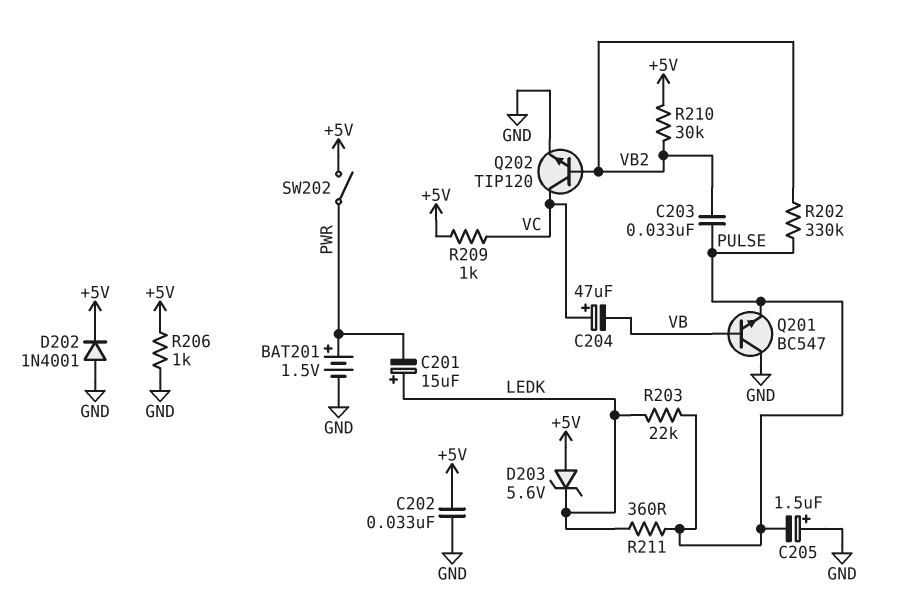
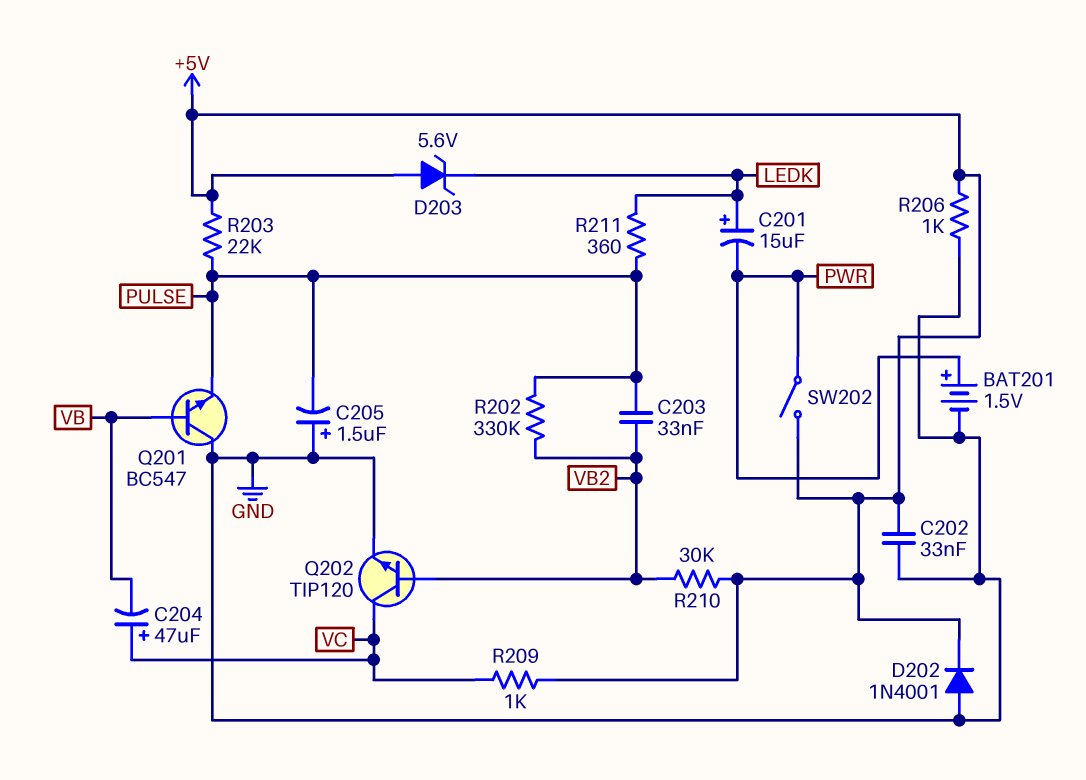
R203: 22k (LEDK, PULSE) -> 22k (+5V, PULSE)

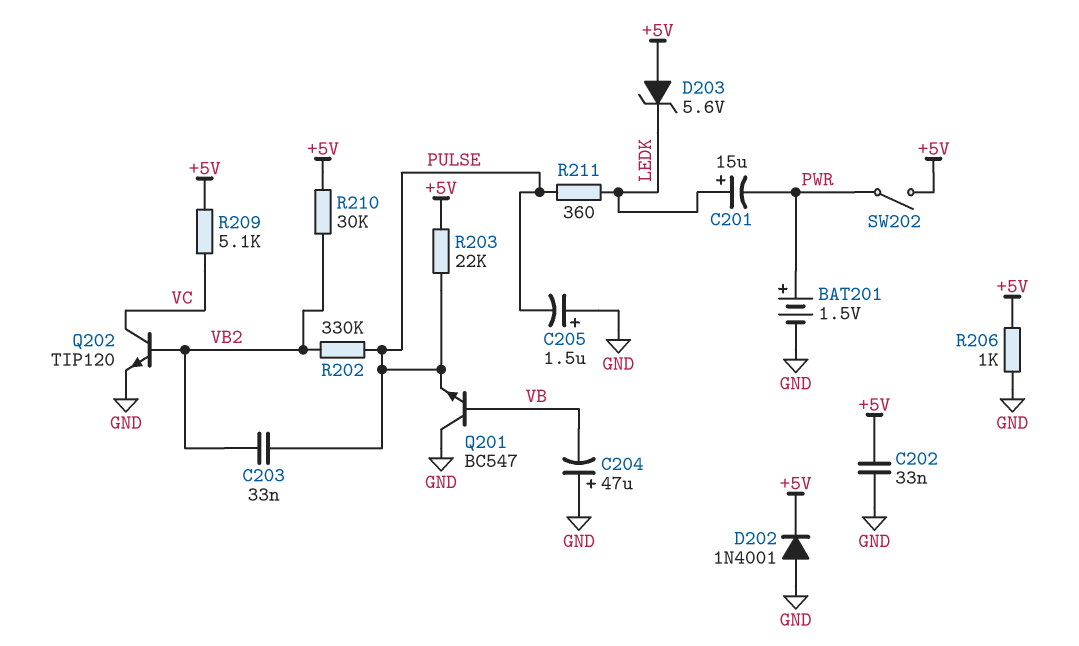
C204: 47uF (plus VC, minus VB) -> 47uF (plus GND, minus VB)
R209: 1k (+5V, VC) -> 5.1k (+5V, VC)

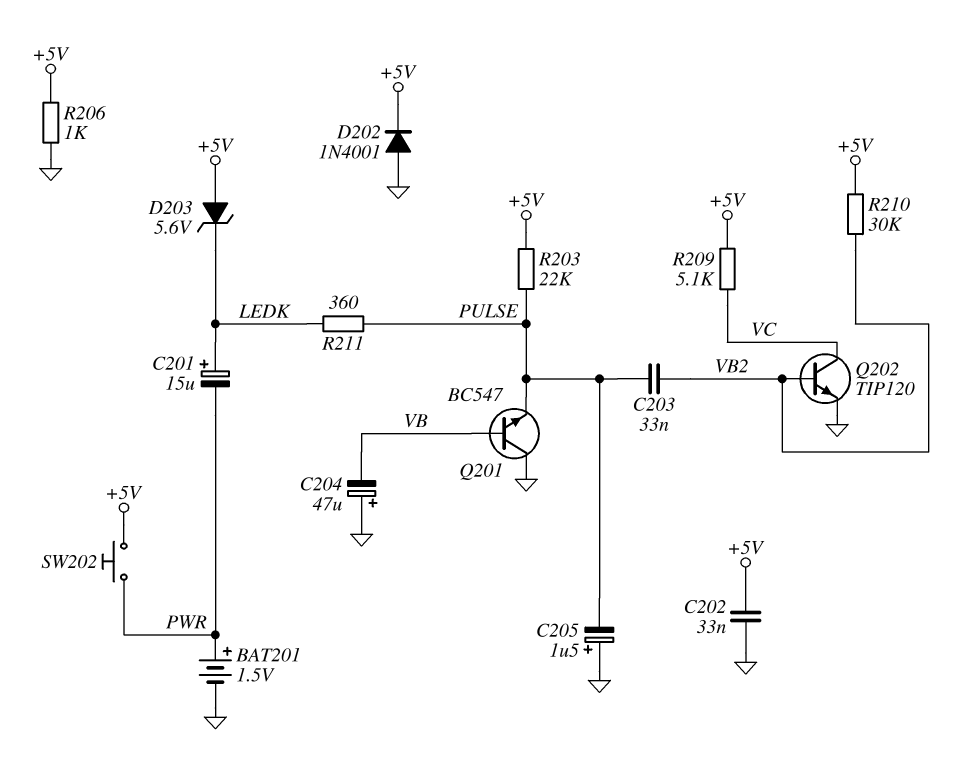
R202: 330k (PULSE, VB2) -> none
SW202: switch (+5V, PWR) -> button (+5V, PWR)

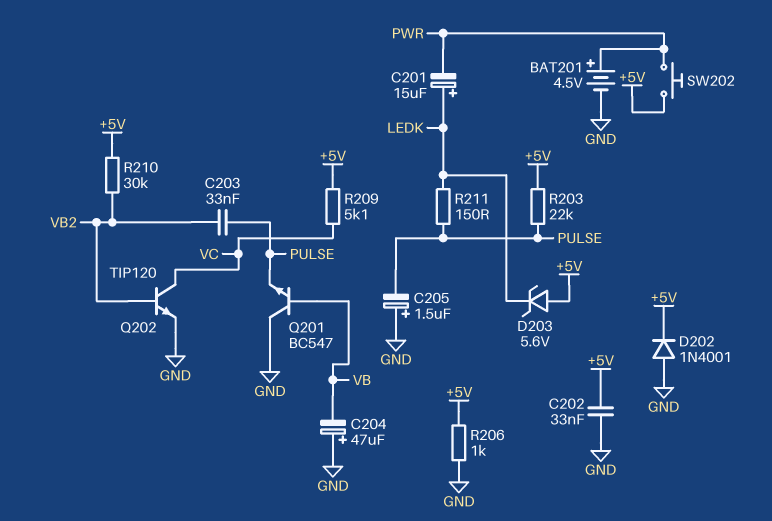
BAT201: 1.5V (plus PWR, minus GND) -> 4.5V (plus PWR, minus GND)
R211: 360 (LEDK, PULSE) -> 150 (LEDK, PULSE)

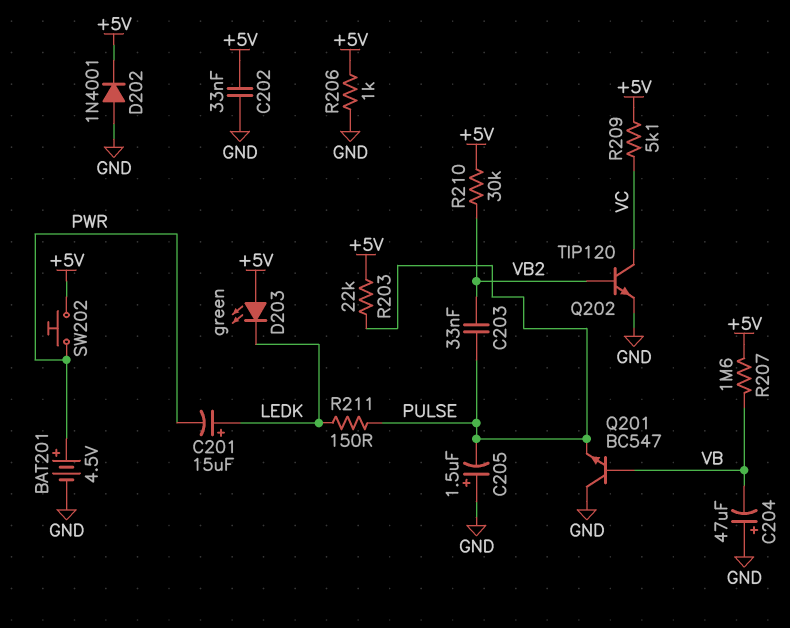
D203: zener 5.6V (A +5V, K LEDK) -> LED green (A +5V, K LEDK)
R207: none -> 1.6M (+5V, VB)

